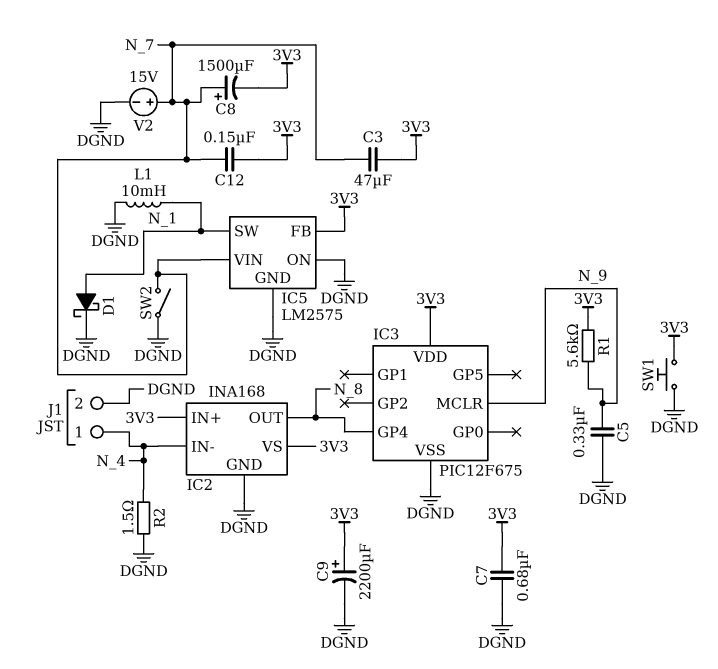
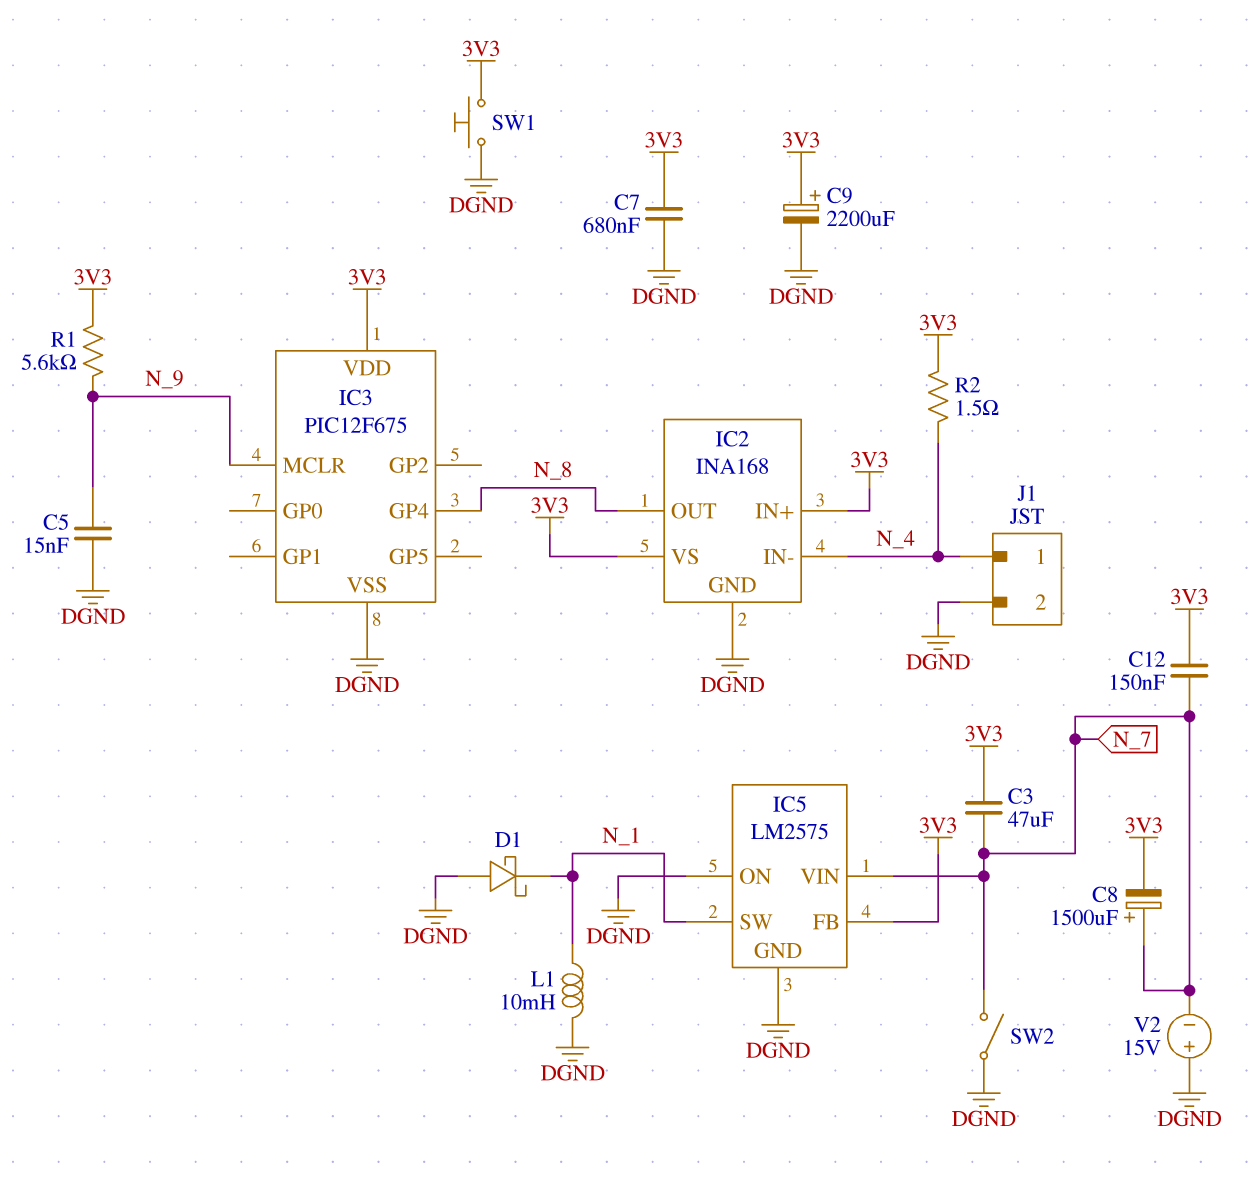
C5: 330nF (DGND, N_9) -> 15nF (DGND, N_9)
D1: schottky (A N_1, K DGND) -> schottky (A DGND, K N_1)
R2: 1.5 (DGND, N_4) -> 1.5 (3V3, N_4)
V2: 15V (plus N_7, minus DGND) -> 15V (plus DGND, minus N_7)

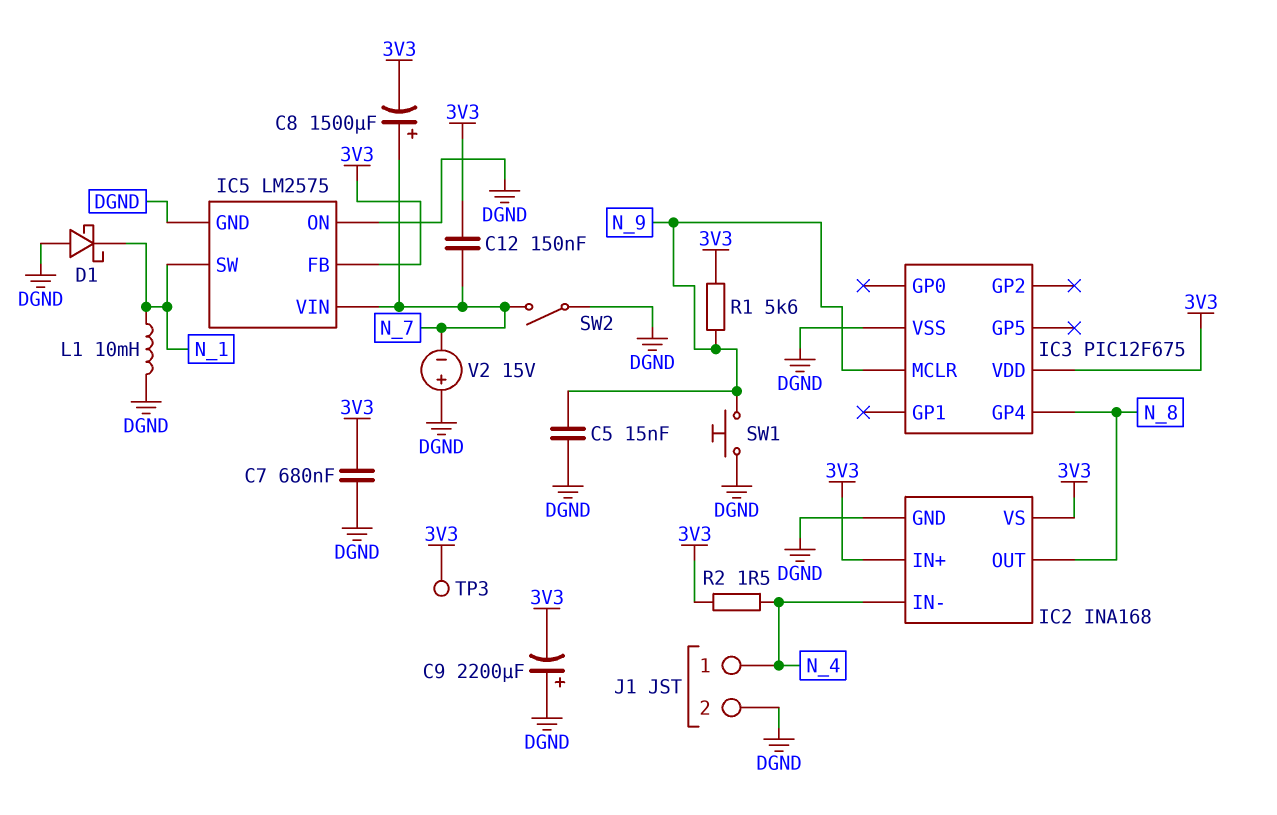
C3: 47uF (3V3, N_7) -> none
C9: 2200uF (plus 3V3, minus DGND) -> 2200uF (plus DGND, minus 3V3)
SW1: button (3V3, DGND) -> button (DGND, N_9)
TP3: none -> test point (3V3)

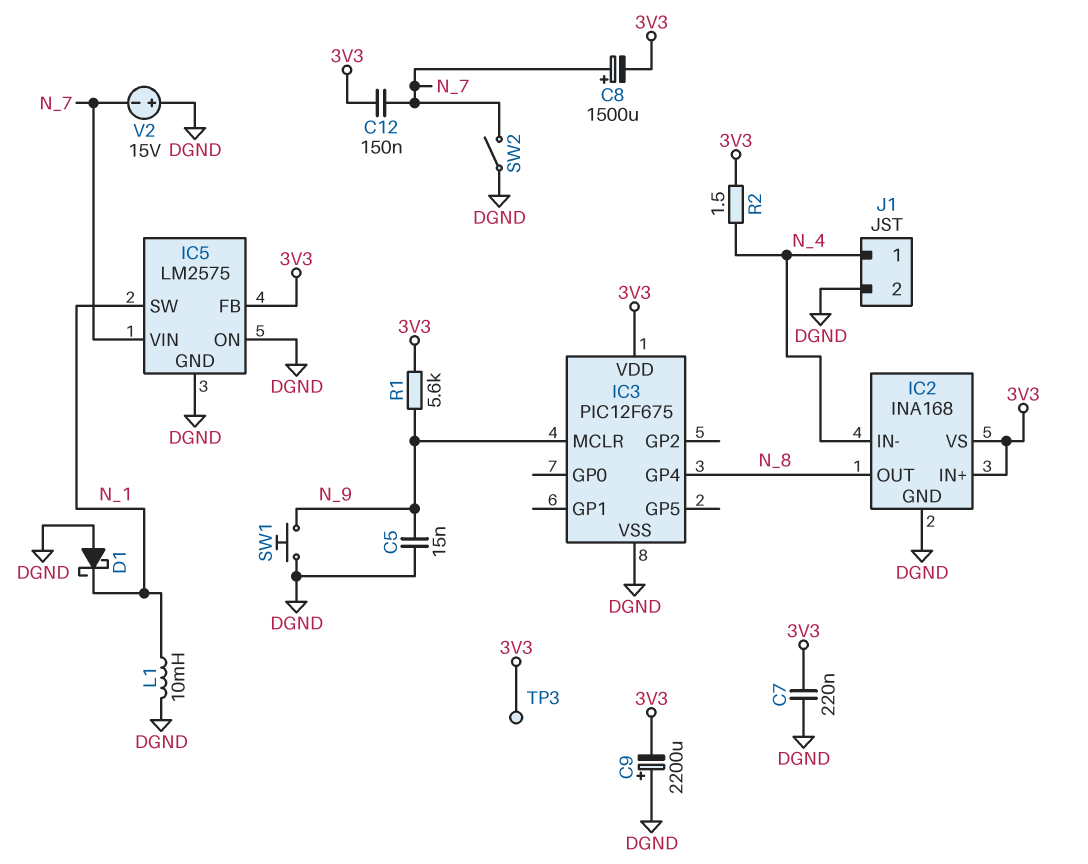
C7: 680nF (3V3, DGND) -> 220nF (3V3, DGND)

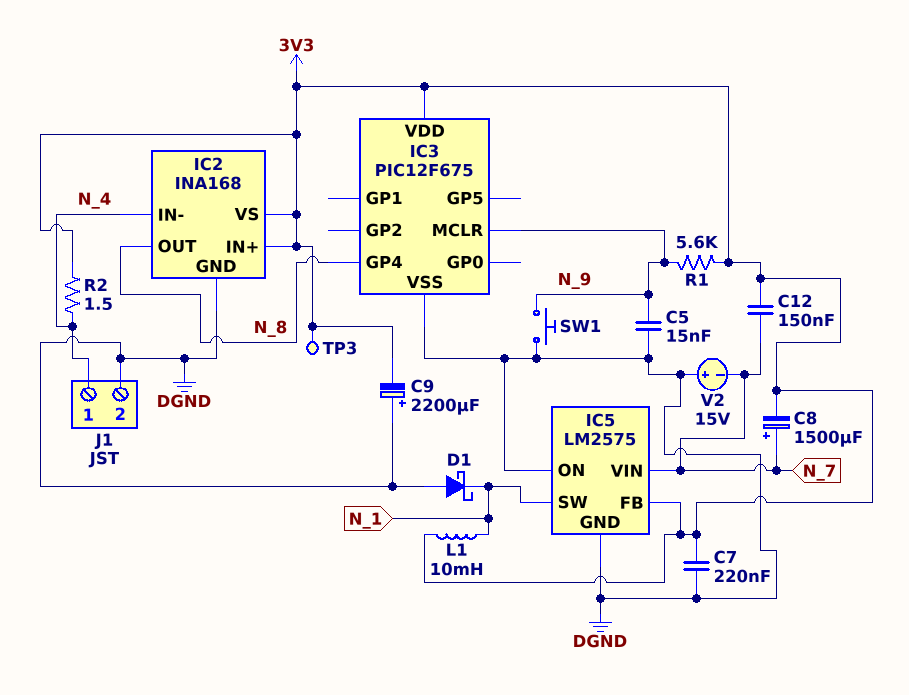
L1: 10mH (DGND, N_1) -> 10mH (3V3, N_1)
SW2: switch (DGND, N_7) -> none

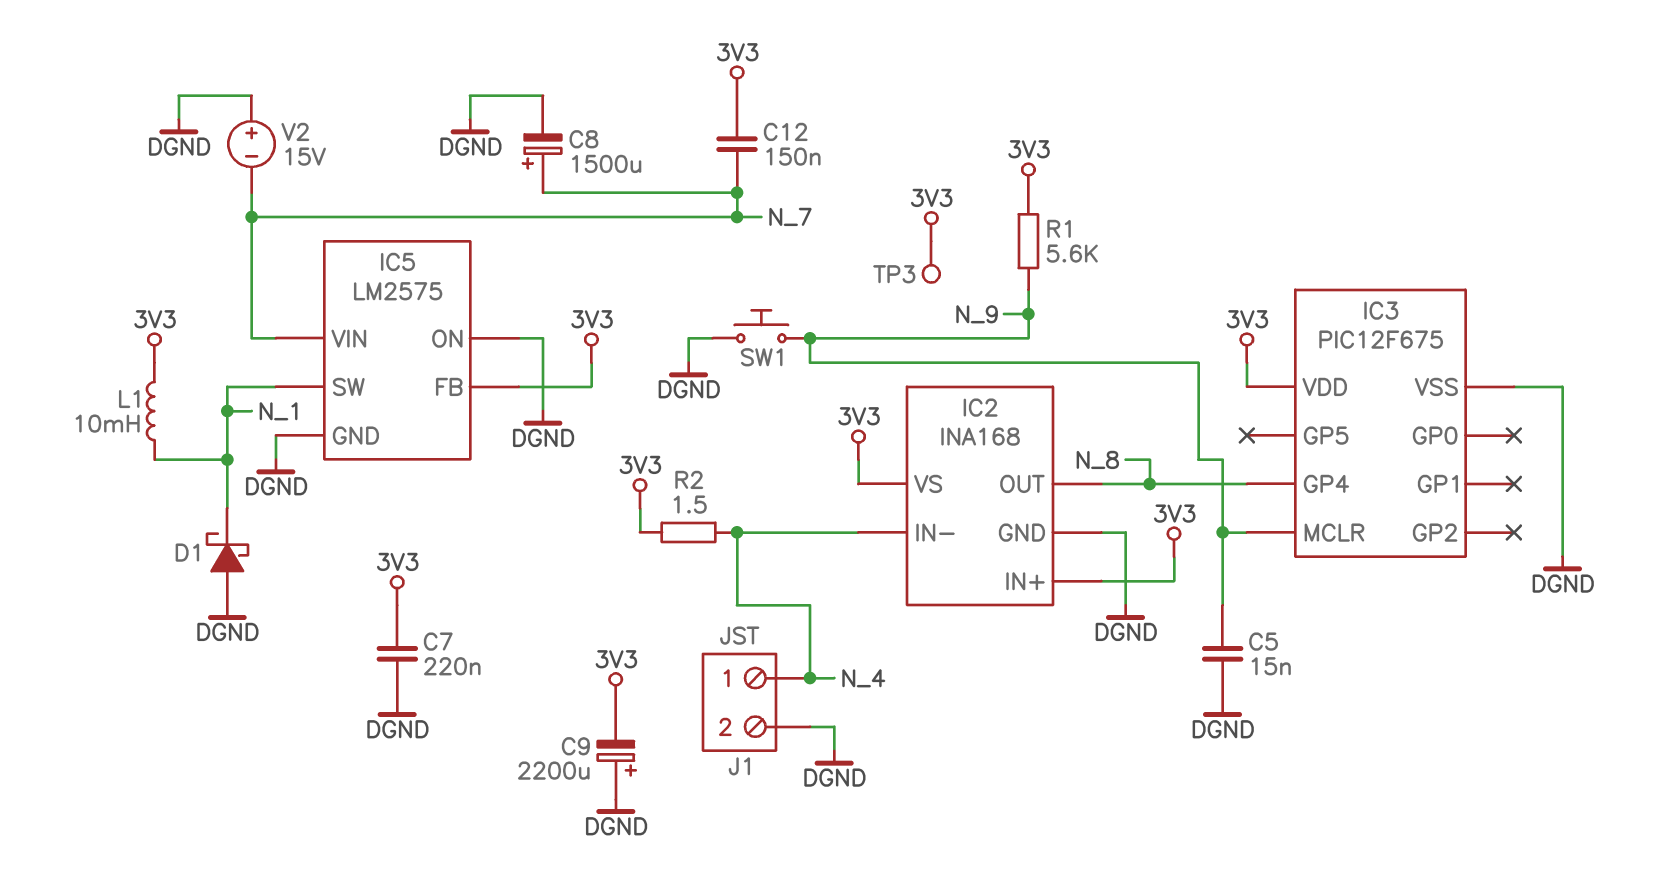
C8: 1500uF (plus N_7, minus 3V3) -> 1500uF (plus N_7, minus DGND)

